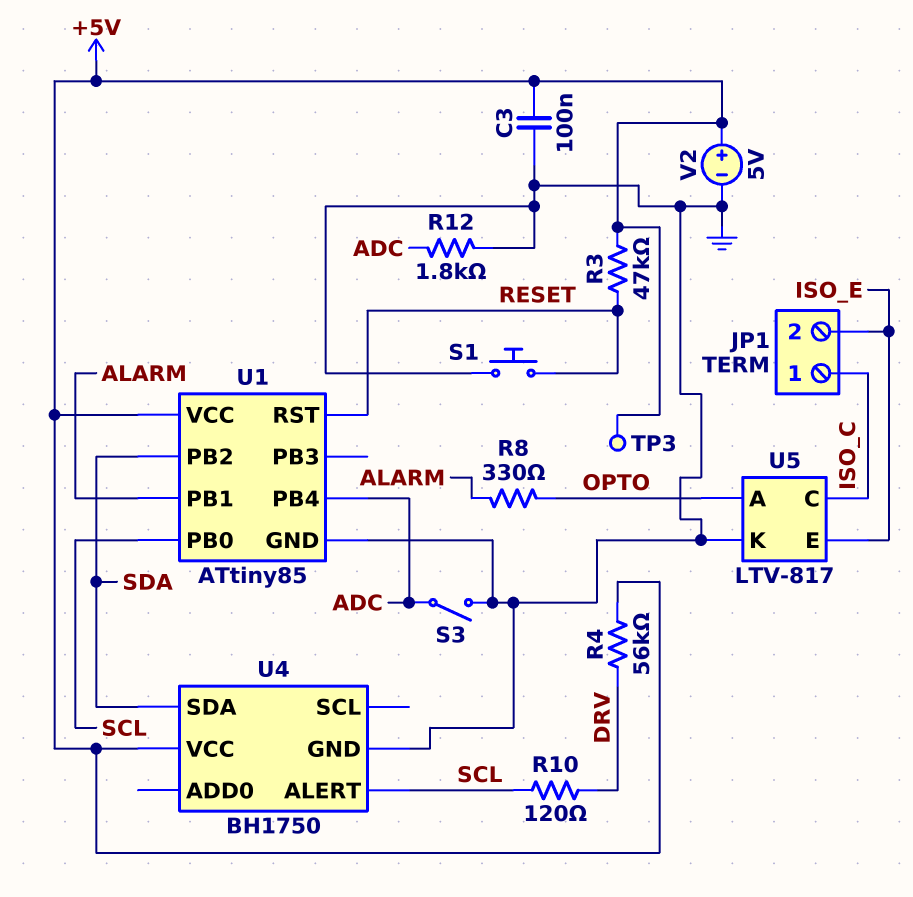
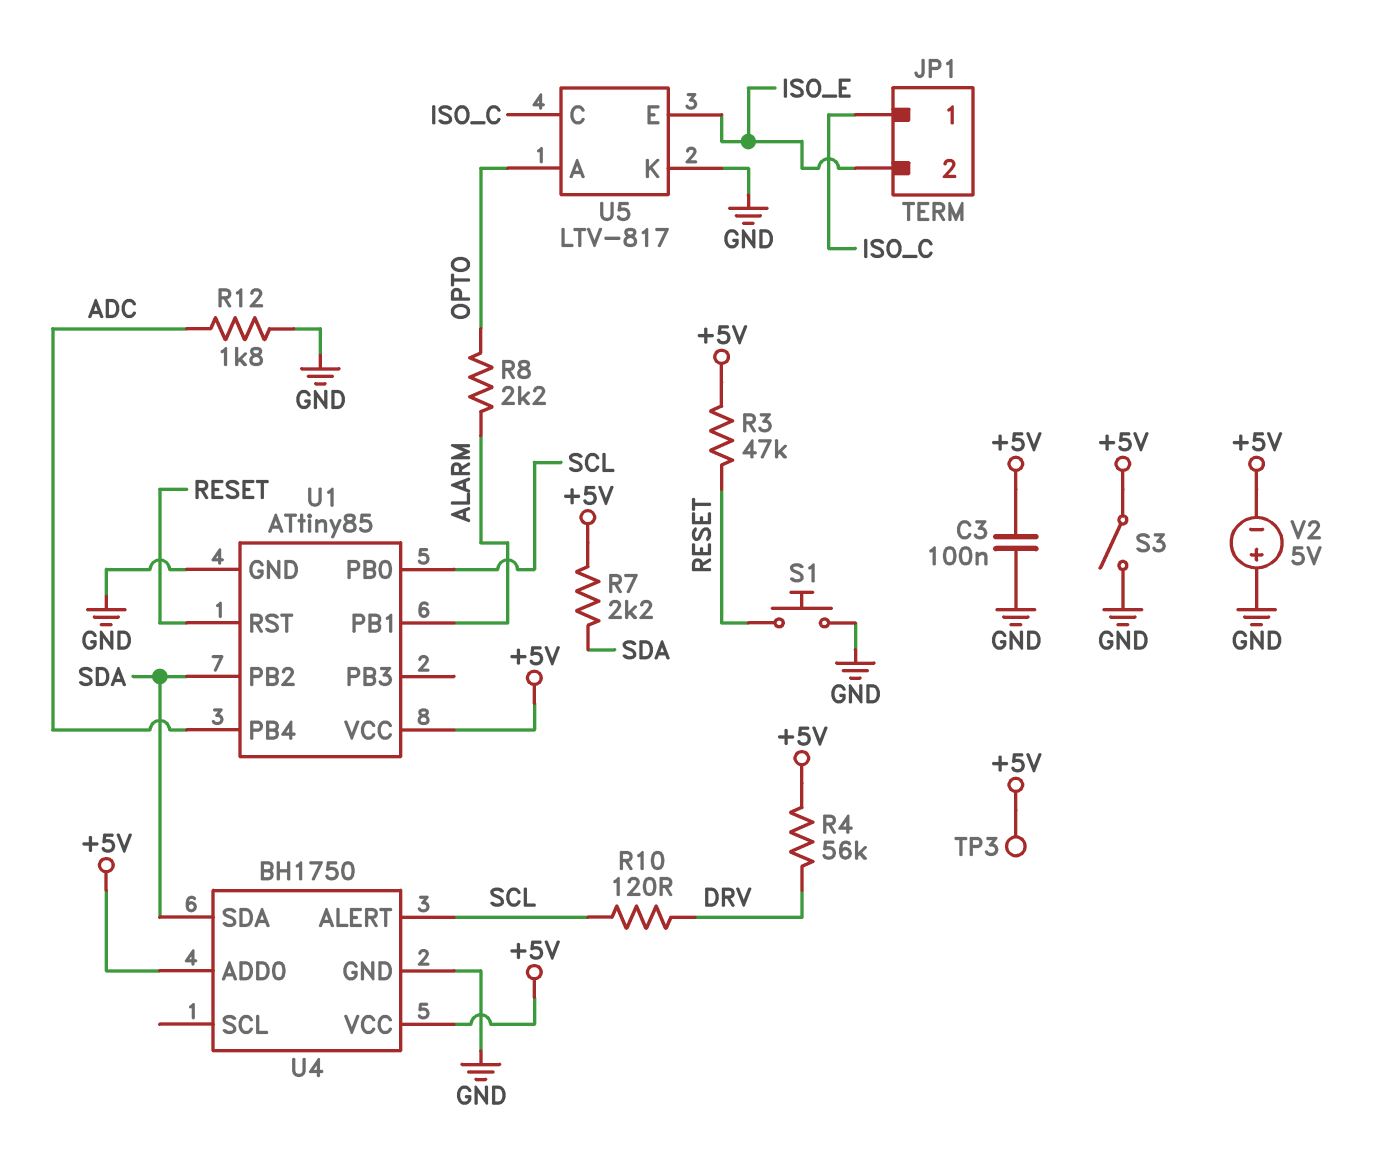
R7: none -> 2.2k (+5V, SDA)
R8: 330 (ALARM, OPTO) -> 2.2k (ALARM, OPTO)
S3: switch (ADC, GND) -> switch (+5V, GND)
U4 pin ADD0: none -> +5V
V2: 5V (plus +5V, minus GND) -> 5V (plus GND, minus +5V)

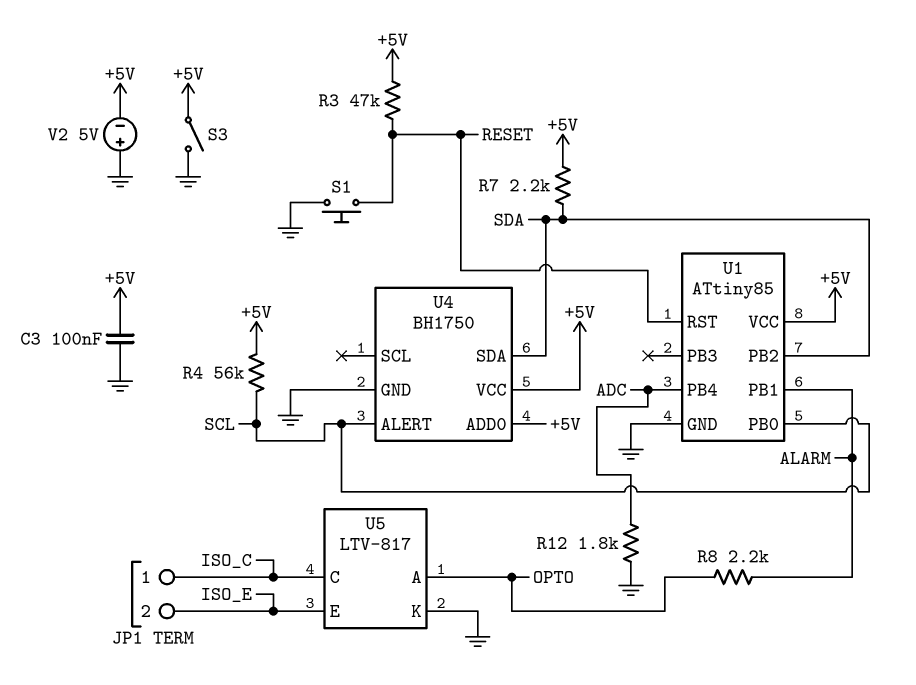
R4: 56k (+5V, DRV) -> 56k (+5V, SCL)
R10: 120 (DRV, SCL) -> none
TP3: test point (+5V) -> none

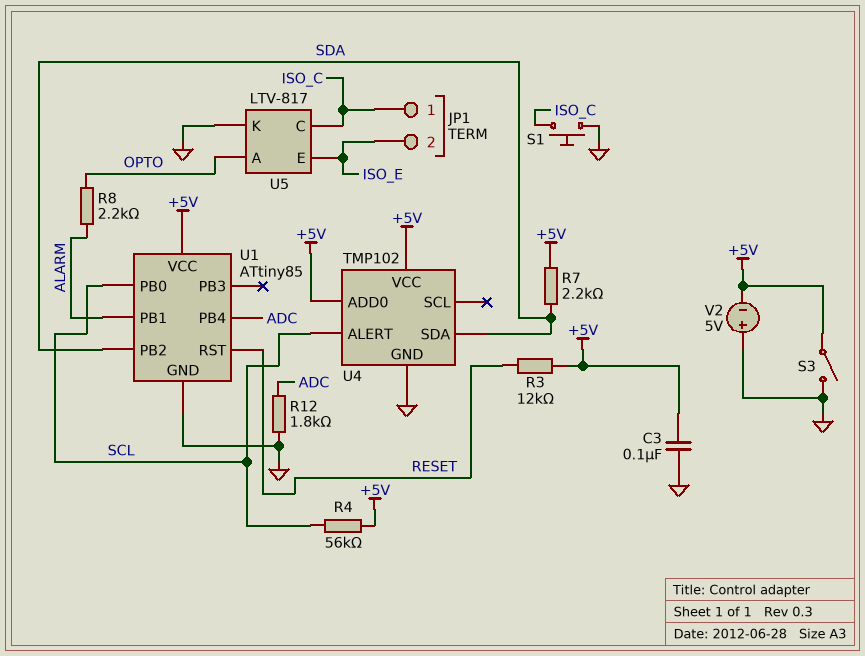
R3: 47k (+5V, RESET) -> 12k (+5V, RESET)
S1: button (GND, RESET) -> button (GND, ISO_C)
U4: BH1750 -> TMP102

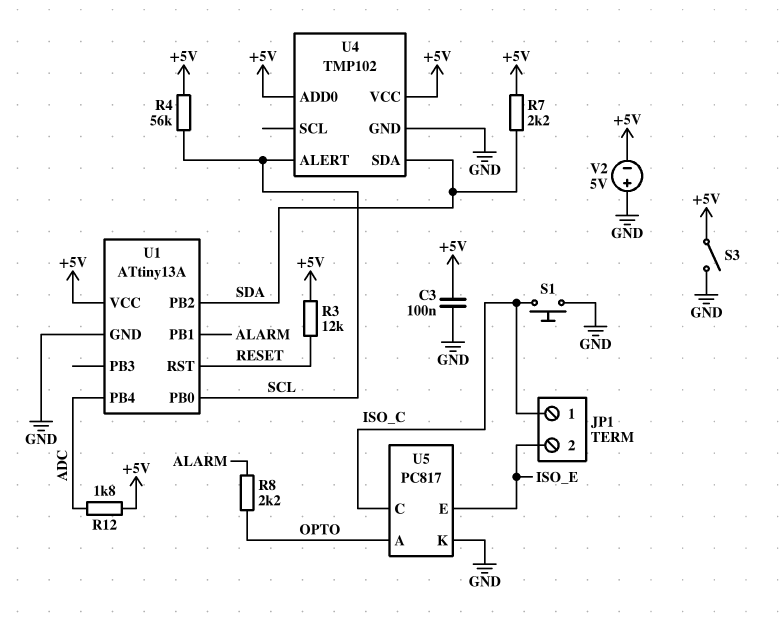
R12: 1.8k (ADC, GND) -> 1.8k (+5V, ADC)
U1: ATtiny85 -> ATtiny13A
U5: LTV-817 -> PC817

